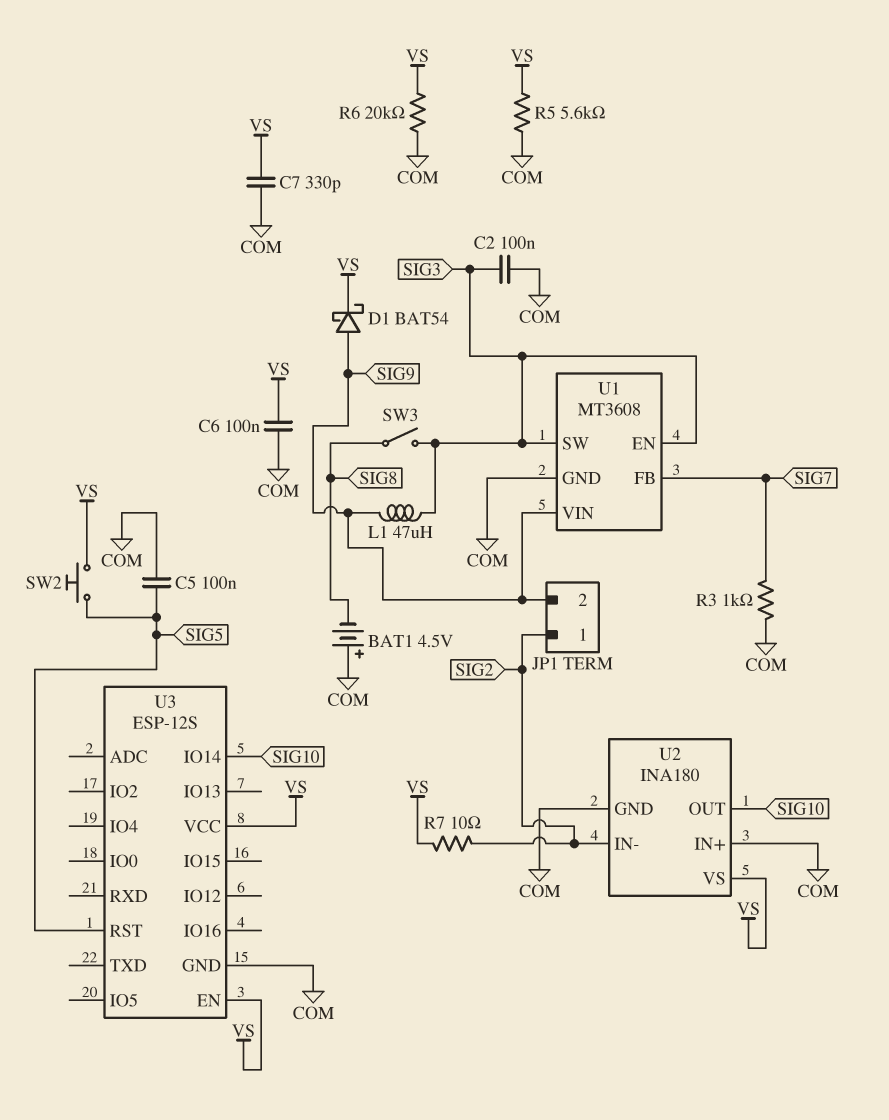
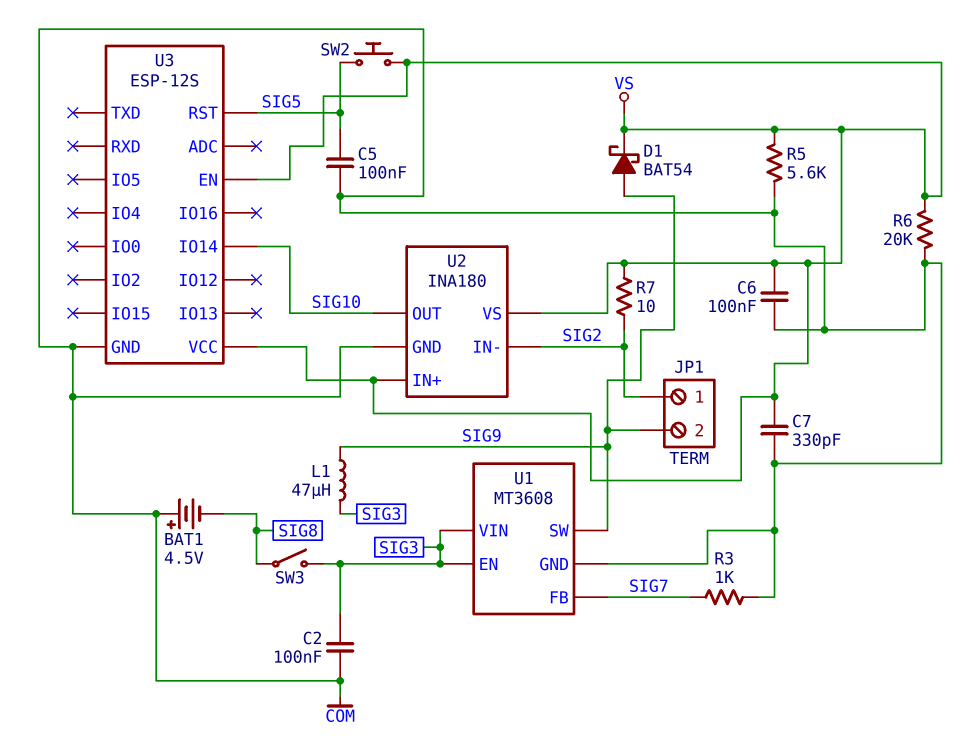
U1 pin SW: SIG3 -> SIG9
U1 pin VIN: SIG9 -> SIG3
U2 pin IN+: COM -> VS

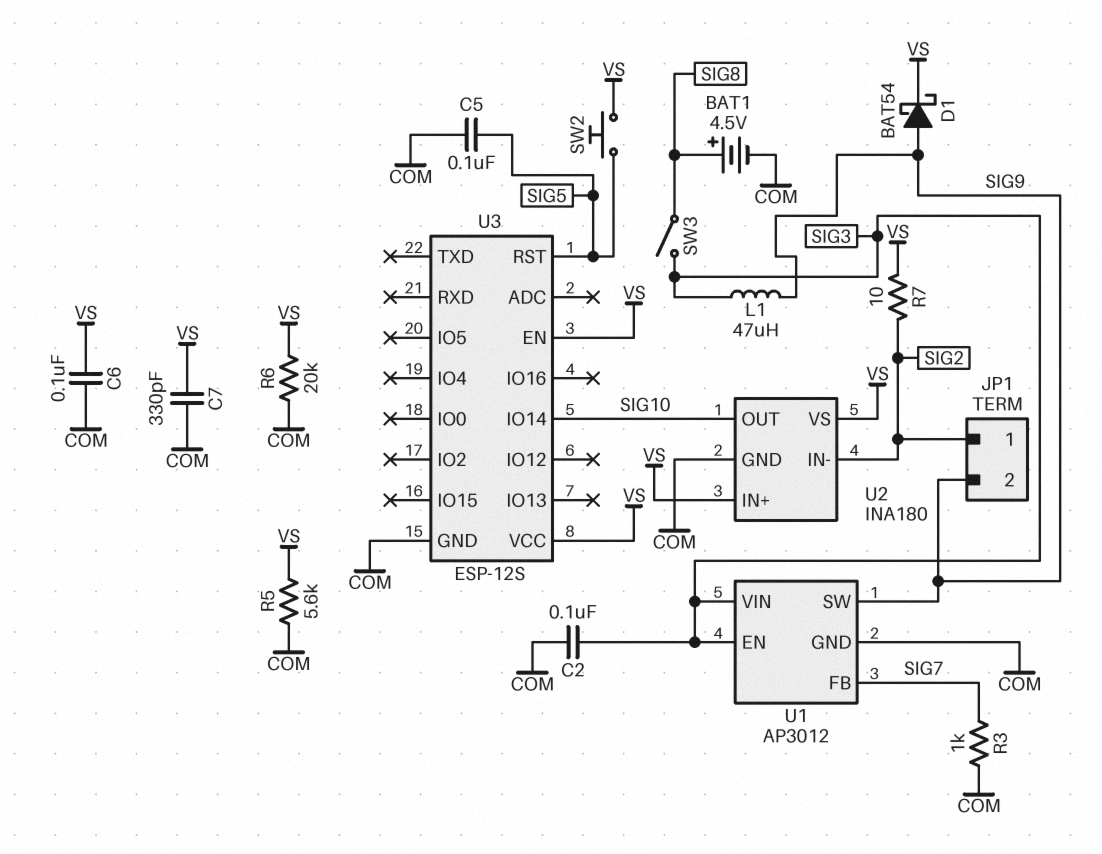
BAT1: 4.5V (plus COM, minus SIG8) -> 4.5V (plus SIG8, minus COM)
U1: MT3608 -> AP3012

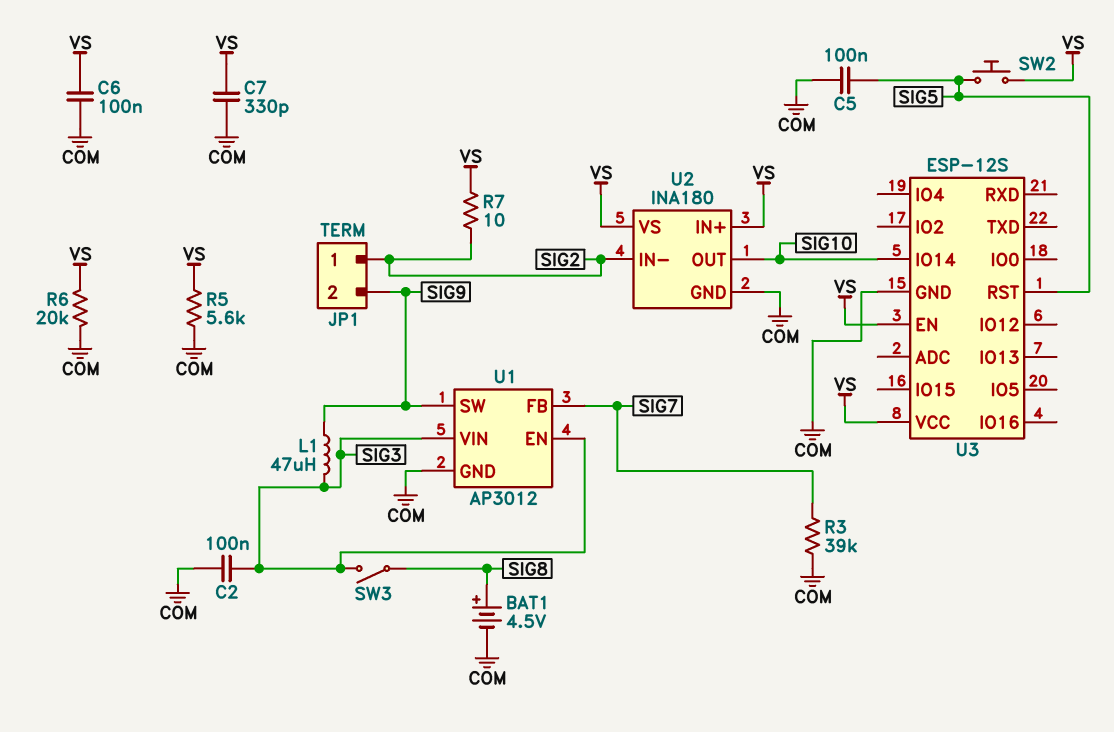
D1: schottky BAT54 (A SIG9, K VS) -> none
R3: 1k (COM, SIG7) -> 39k (COM, SIG7)

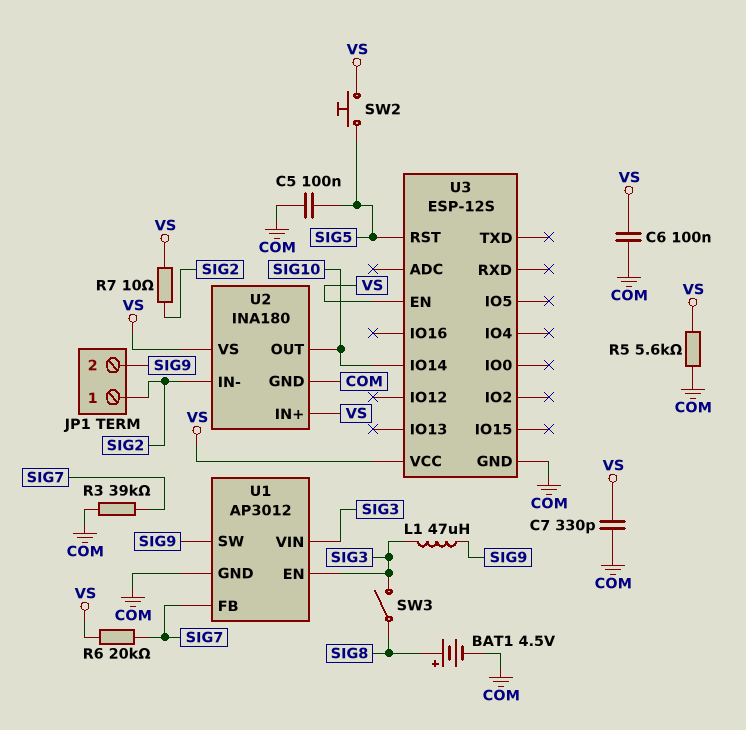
C2: 100nF (COM, SIG3) -> none
R6: 20k (COM, VS) -> 20k (SIG7, VS)

